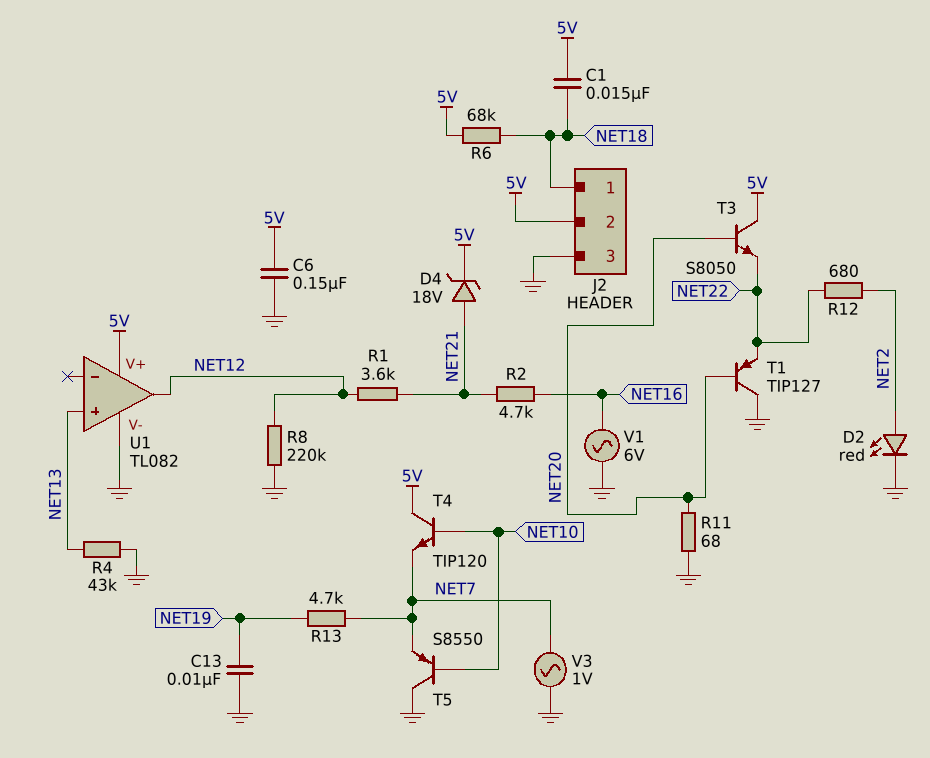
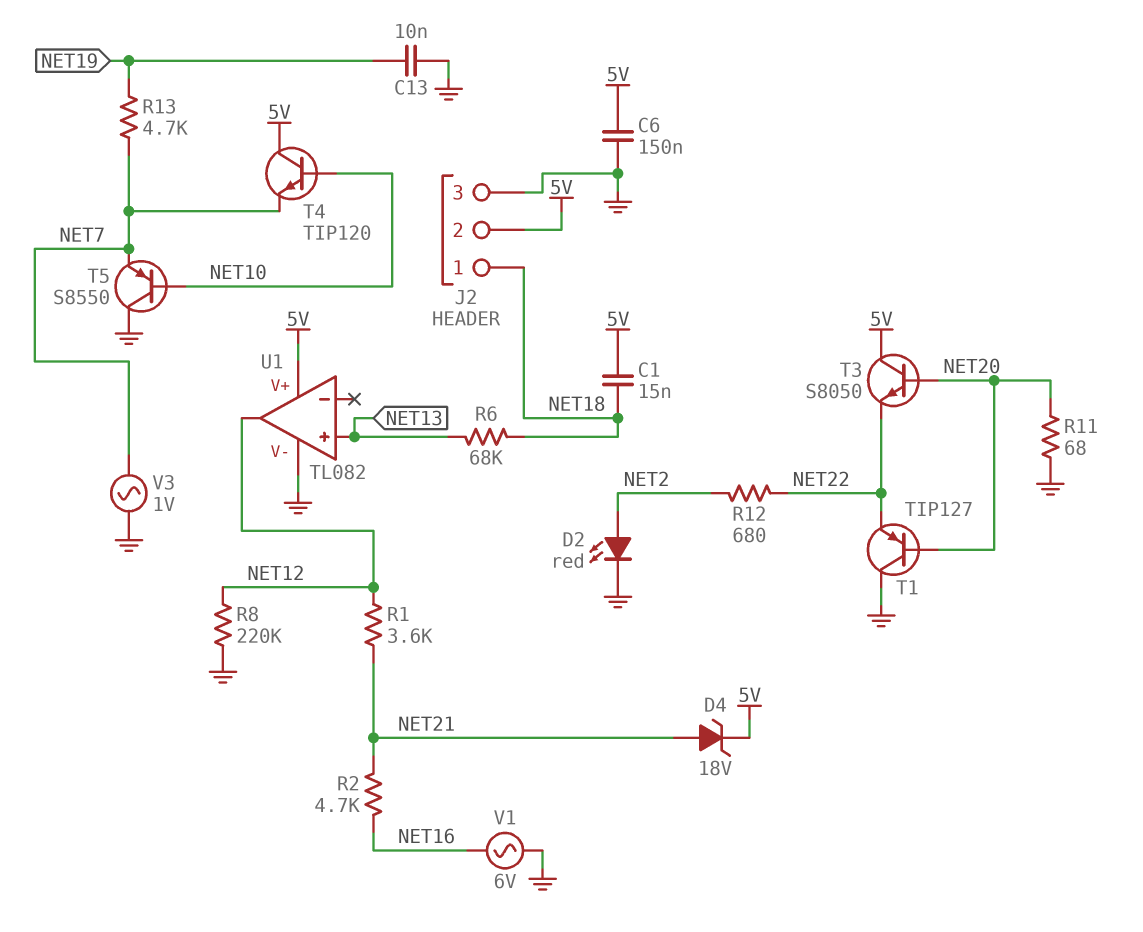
R4: 43k (GND, NET13) -> none
R6: 68k (5V, NET18) -> 68k (NET13, NET18)

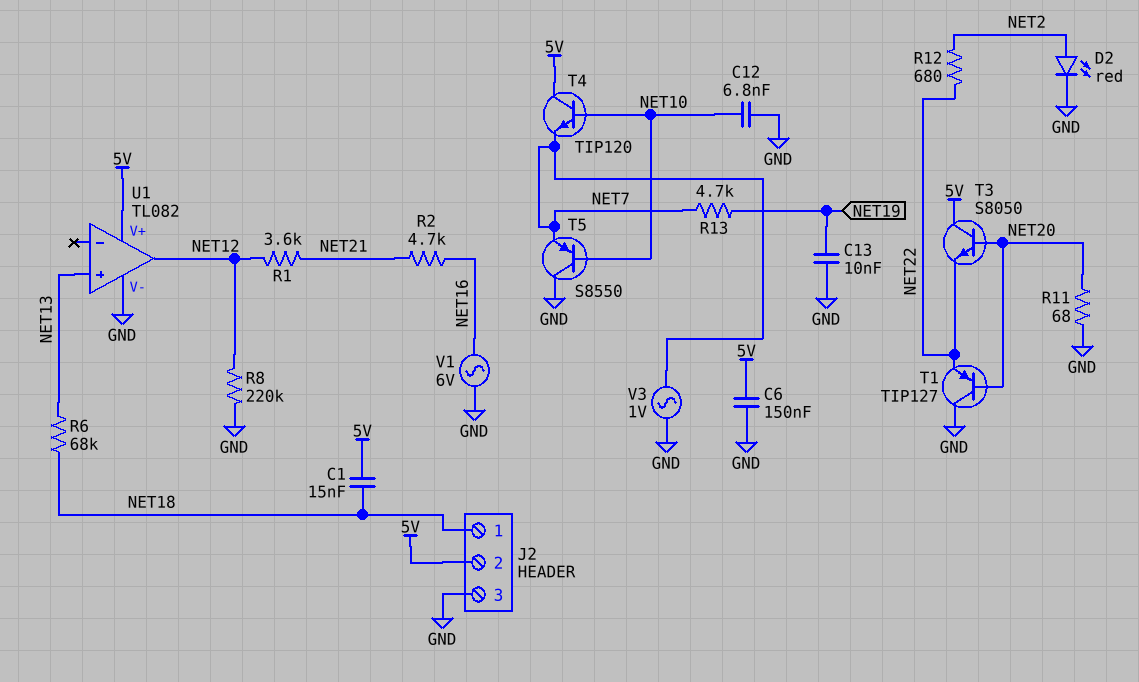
C12: none -> 6.8nF (GND, NET10)
D4: zener 18V (A NET21, K 5V) -> none

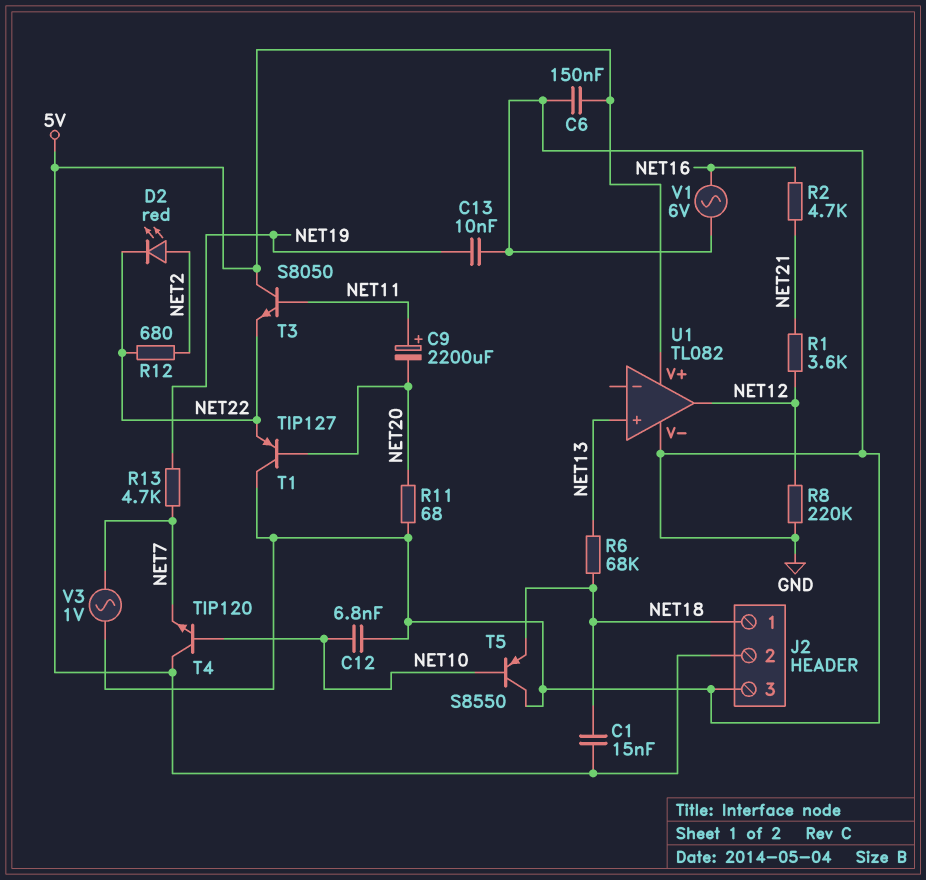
C9: none -> 2200uF (plus NET11, minus NET20)
D2: LED red (A NET2, K GND) -> LED red (A NET2, K NET22)
T3: NPN S8050 (B NET20, C 5V, E NET22) -> NPN S8050 (B NET11, C 5V, E NET22)
T5: PNP S8550 (B NET10, C GND, E NET7) -> PNP S8550 (B NET10, C GND, E NET18)

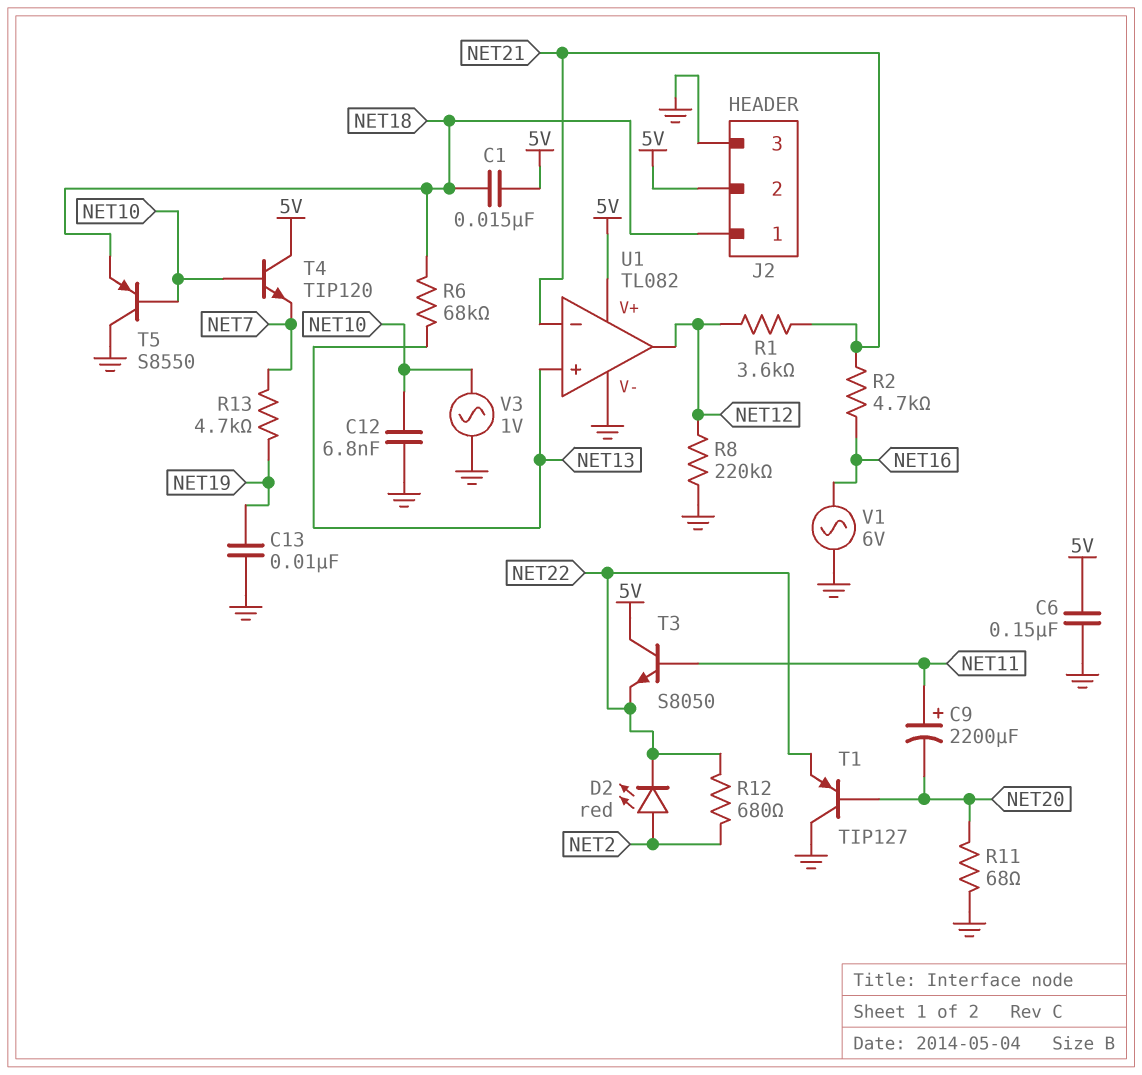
U1 pin in-: none -> NET21
V3: AC 1V (GND, NET7) -> AC 1V (GND, NET10)

